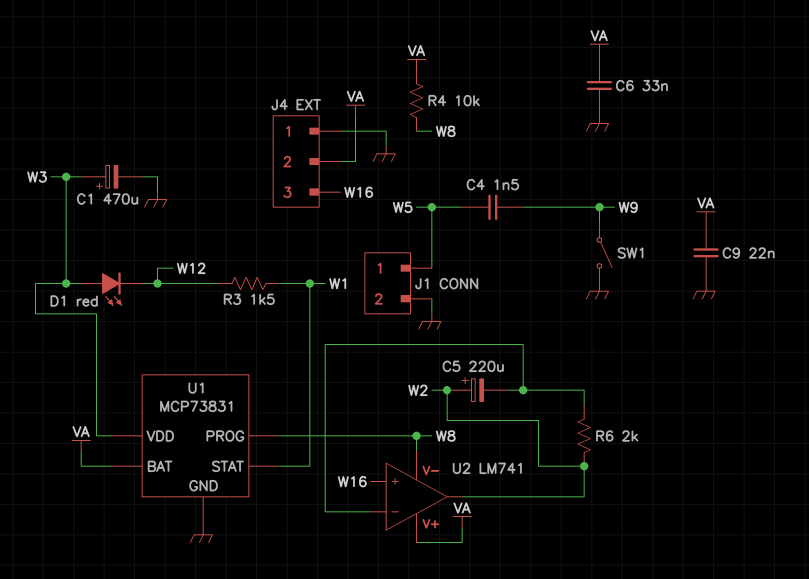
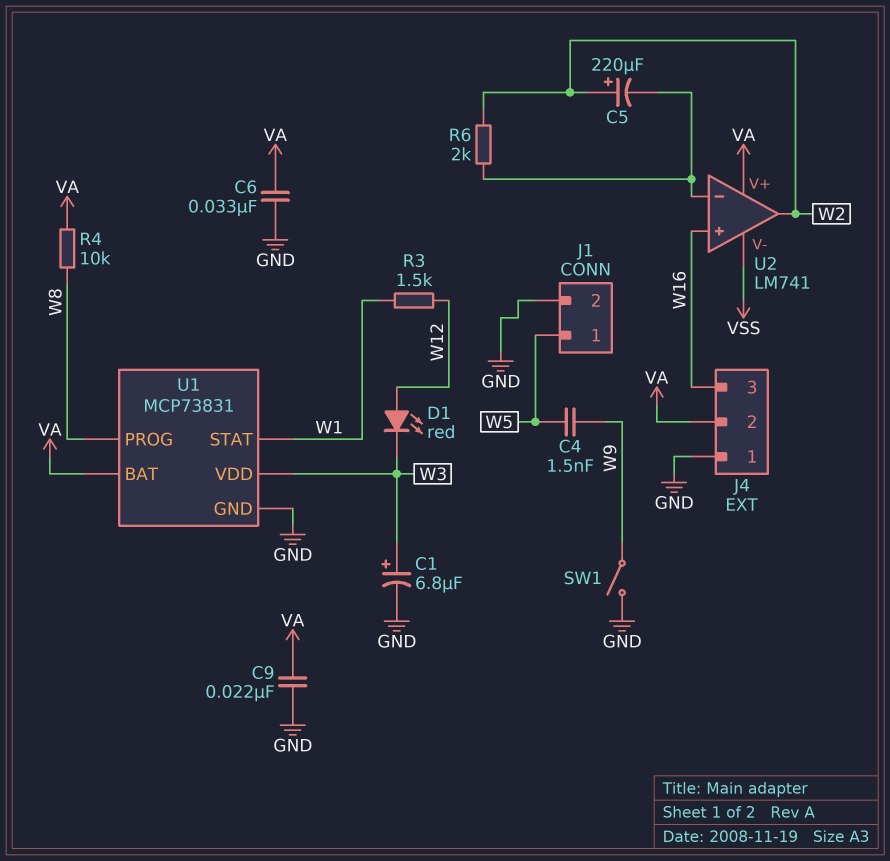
C1: 470uF (plus W3, minus GND) -> 6.8uF (plus W3, minus GND)
D1: LED red (A W3, K W12) -> LED red (A W12, K W3)
U2 pin V-: W8 -> VSS

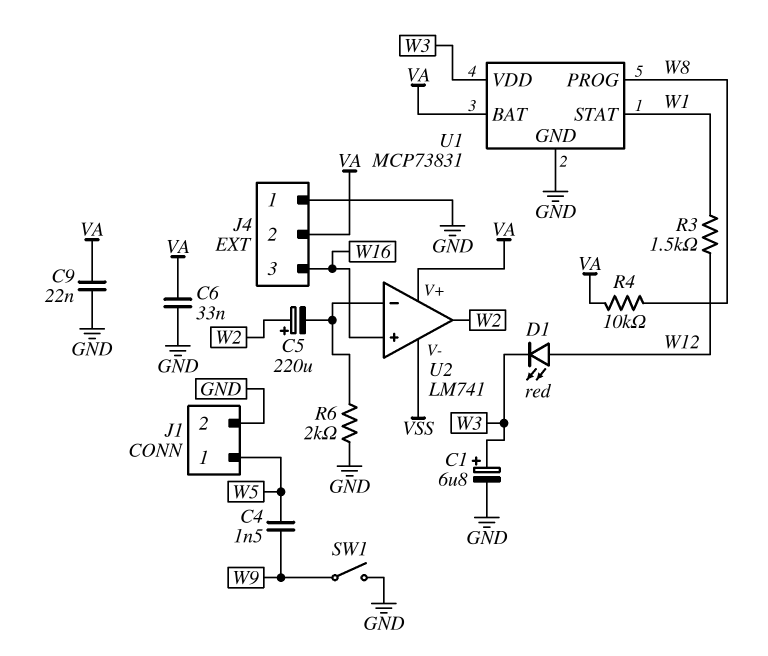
R6: 2k (U2/in-, W2) -> 2k (GND, U2/in-)

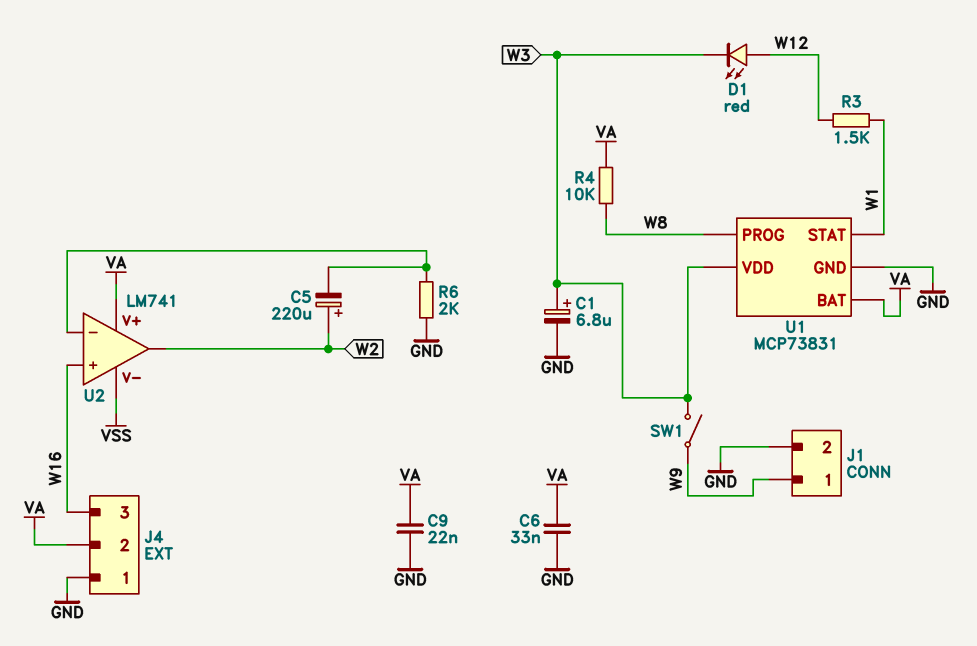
C4: 1.5nF (W5, W9) -> none
J1 pin 1: W5 -> W9
SW1: switch (GND, W9) -> switch (W3, W9)

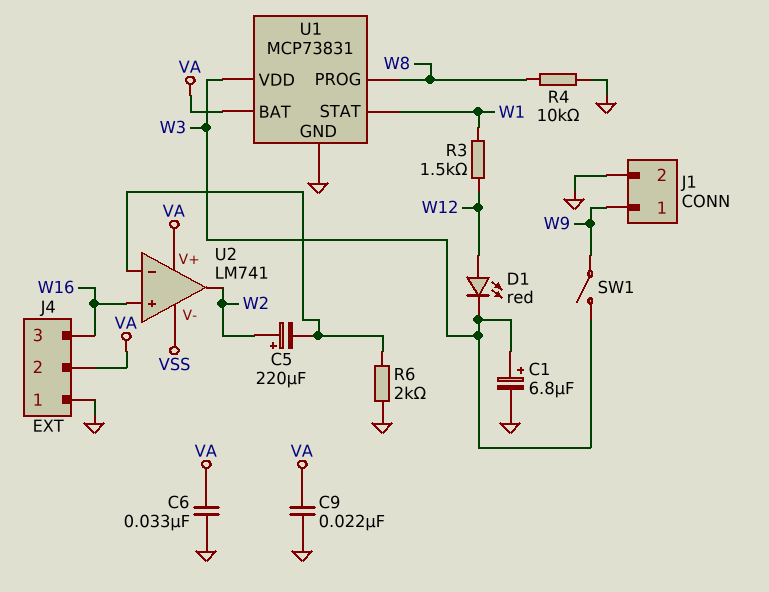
R4: 10k (VA, W8) -> 10k (GND, W8)

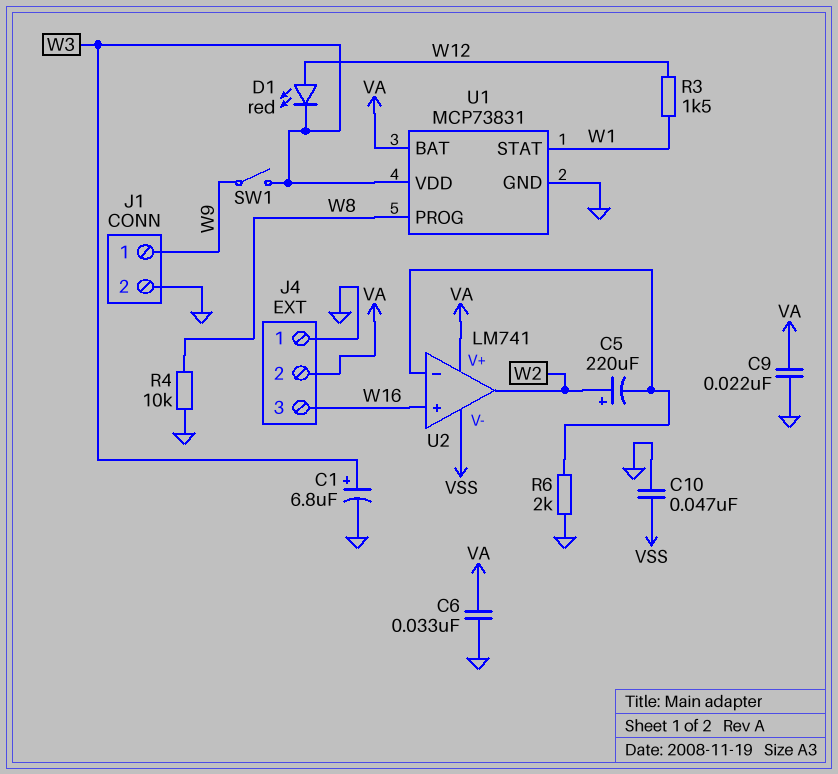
C10: none -> 47nF (GND, VSS)

